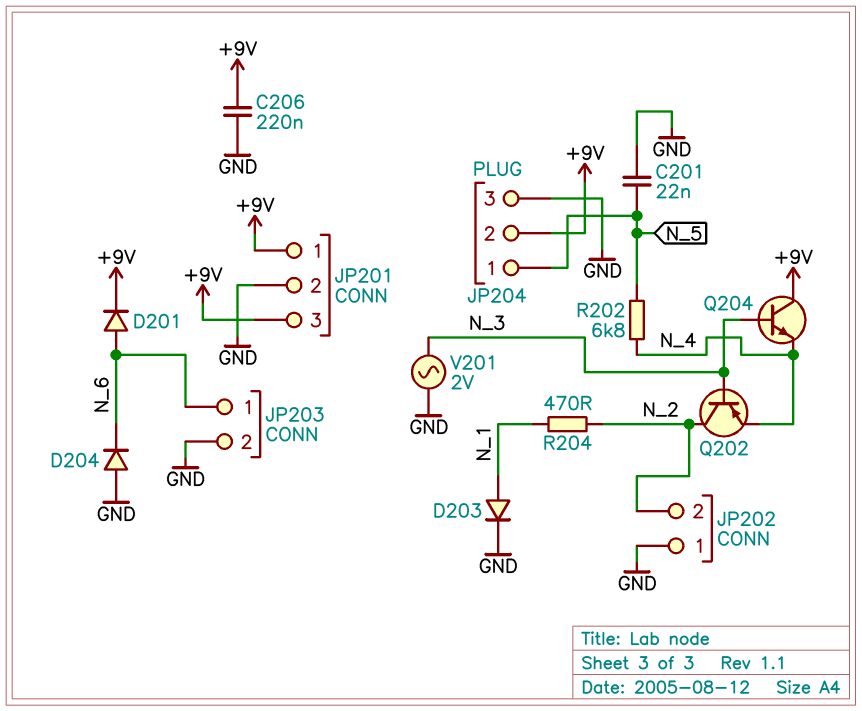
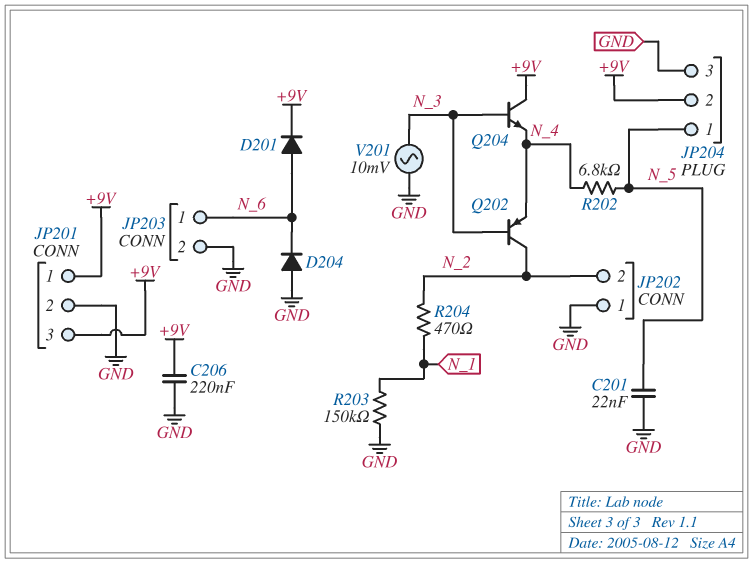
D203: diode (A N_1, K GND) -> none
R203: none -> 150k (GND, N_1)
V201: AC 2V (GND, N_3) -> AC 10mV (GND, N_3)

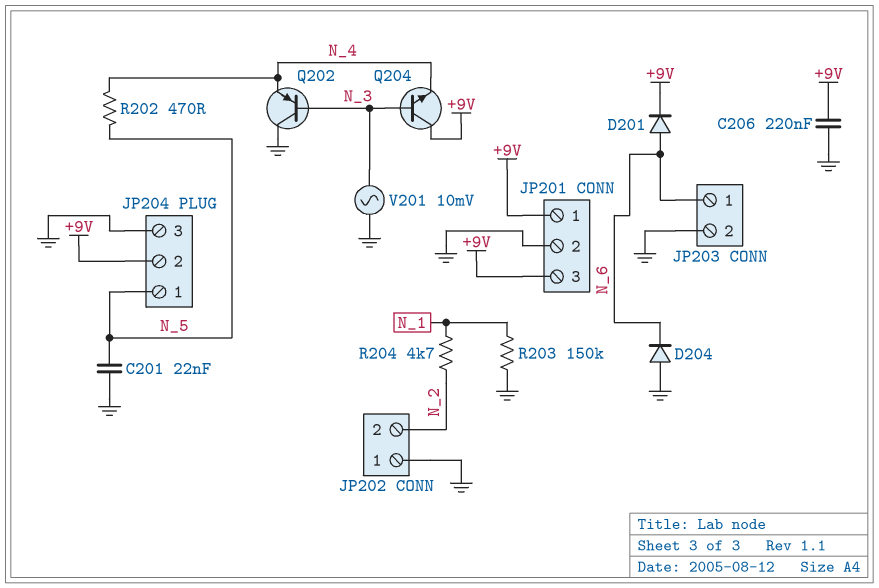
Q202: PNP (B N_3, C N_2, E N_4) -> PNP (B N_3, C GND, E N_4)
R202: 6.8k (N_4, N_5) -> 470 (N_4, N_5)
R204: 470 (N_1, N_2) -> 4.7k (N_1, N_2)

